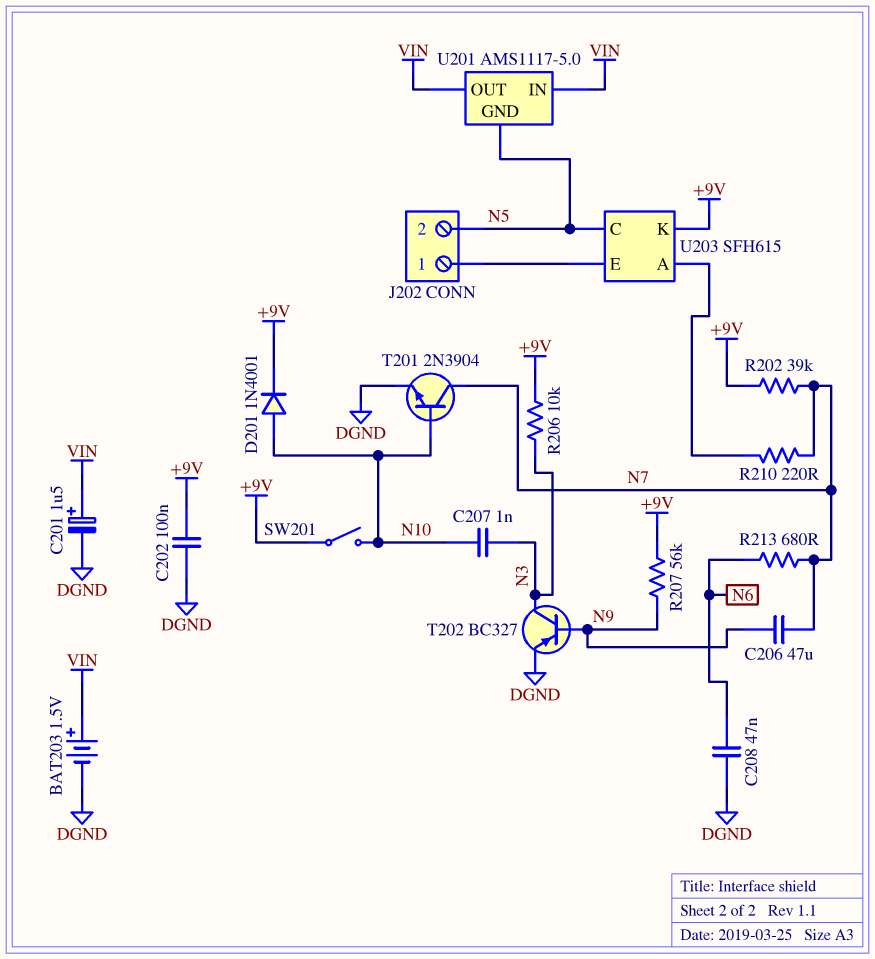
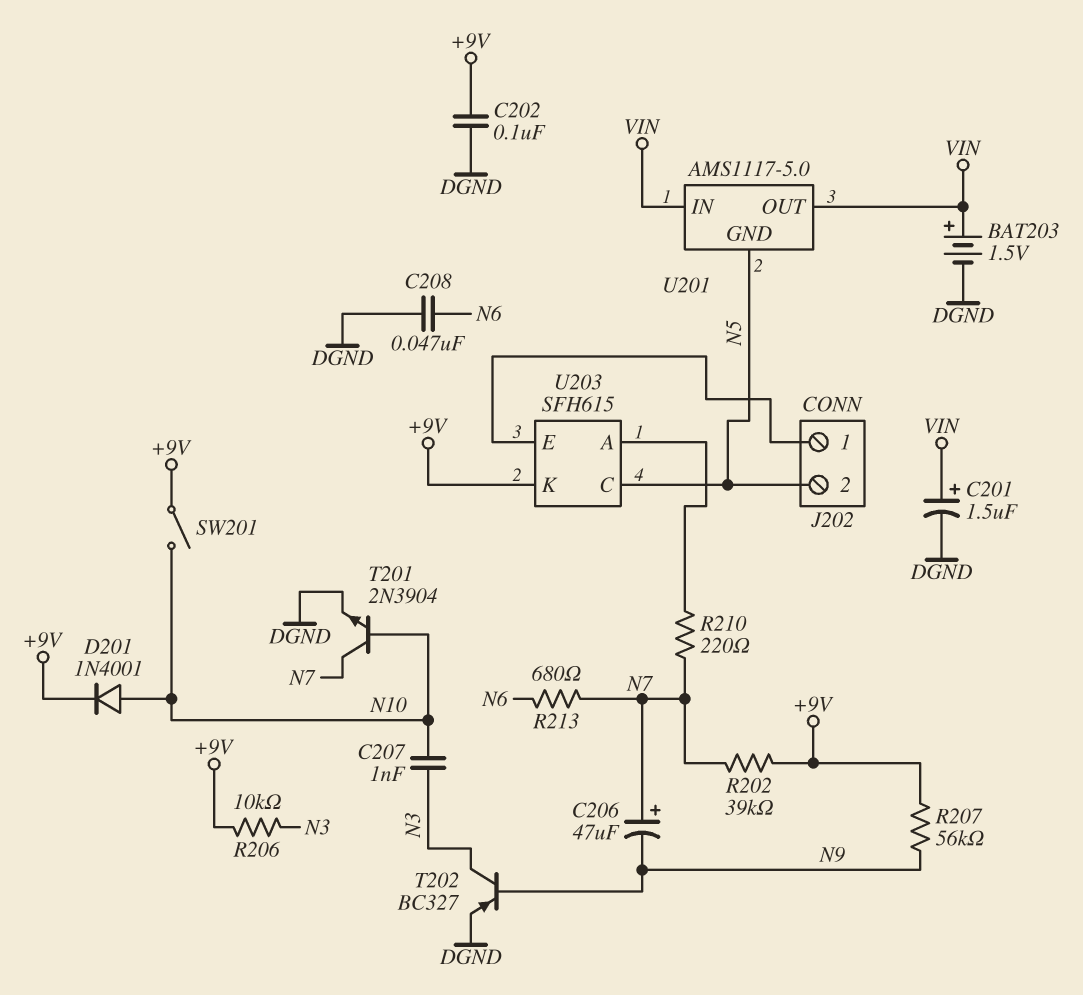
C206: 47uF (N7, N9) -> 47uF (plus N7, minus N9)

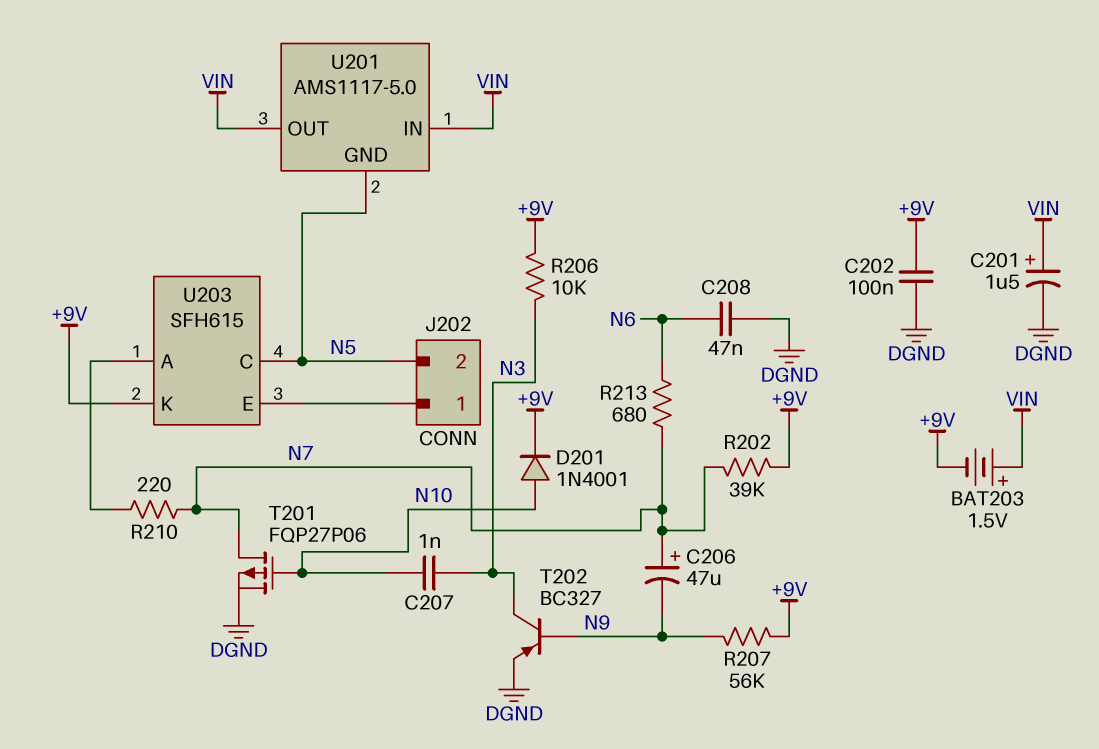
BAT203: 1.5V (plus VIN, minus DGND) -> 1.5V (plus VIN, minus +9V)
SW201: switch (+9V, N10) -> none
T201: NPN 2N3904 (B N10, C N7, E DGND) -> PMOS FQP27P06 (G N10, D N7, S DGND)

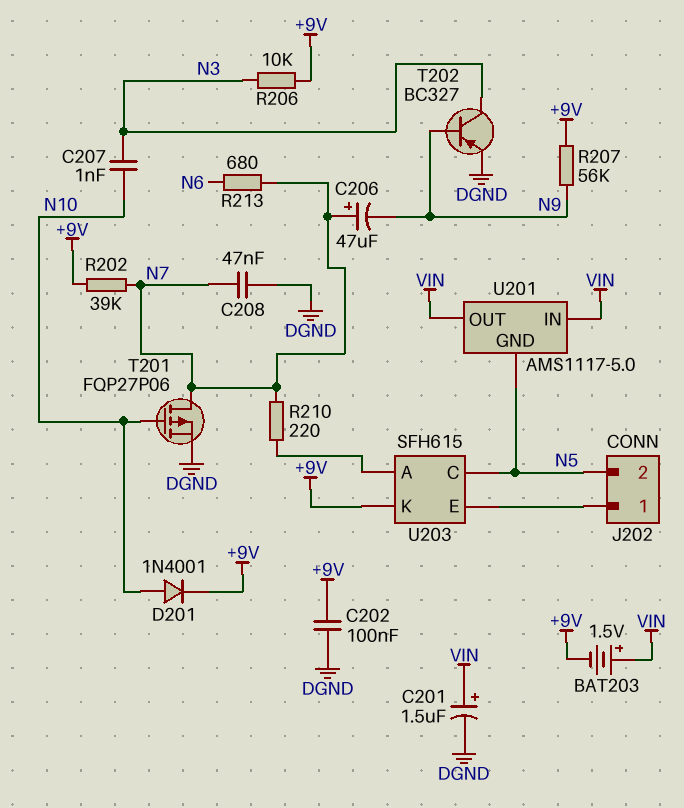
C208: 47nF (DGND, N6) -> 47nF (DGND, N7)

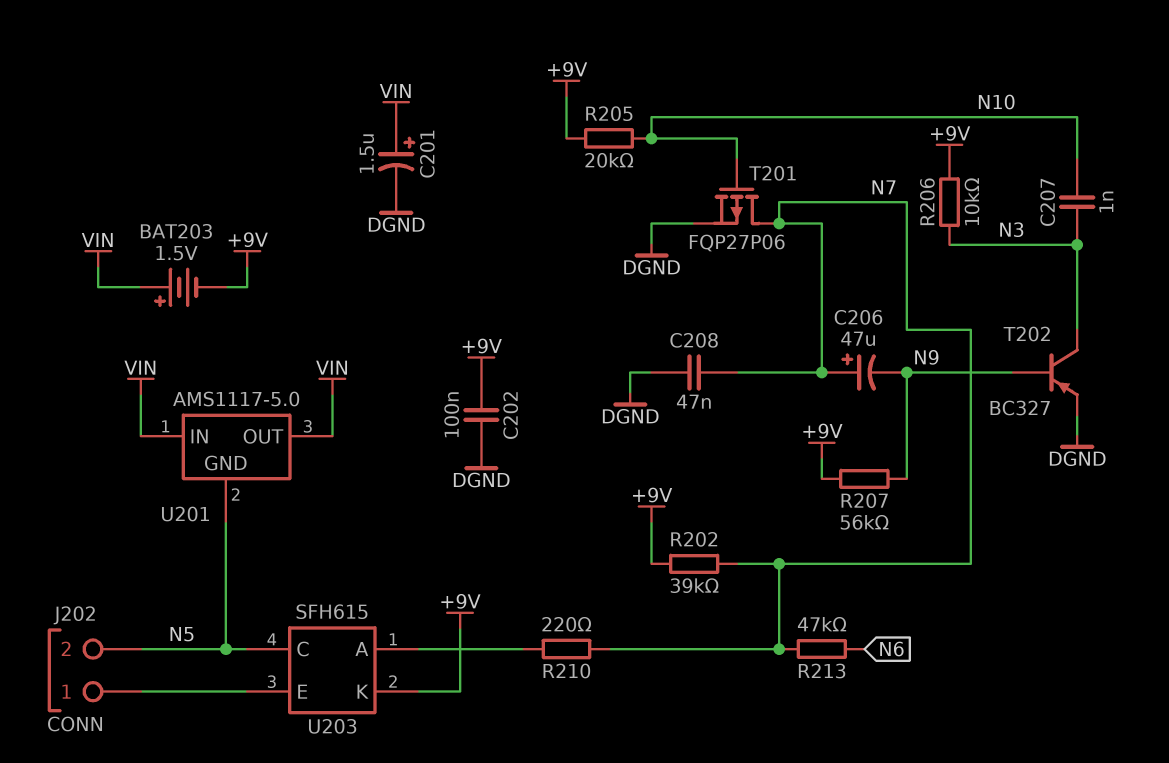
D201: diode 1N4001 (A N10, K +9V) -> none
R205: none -> 20k (+9V, N10)
R213: 680 (N6, N7) -> 47k (N6, N7)

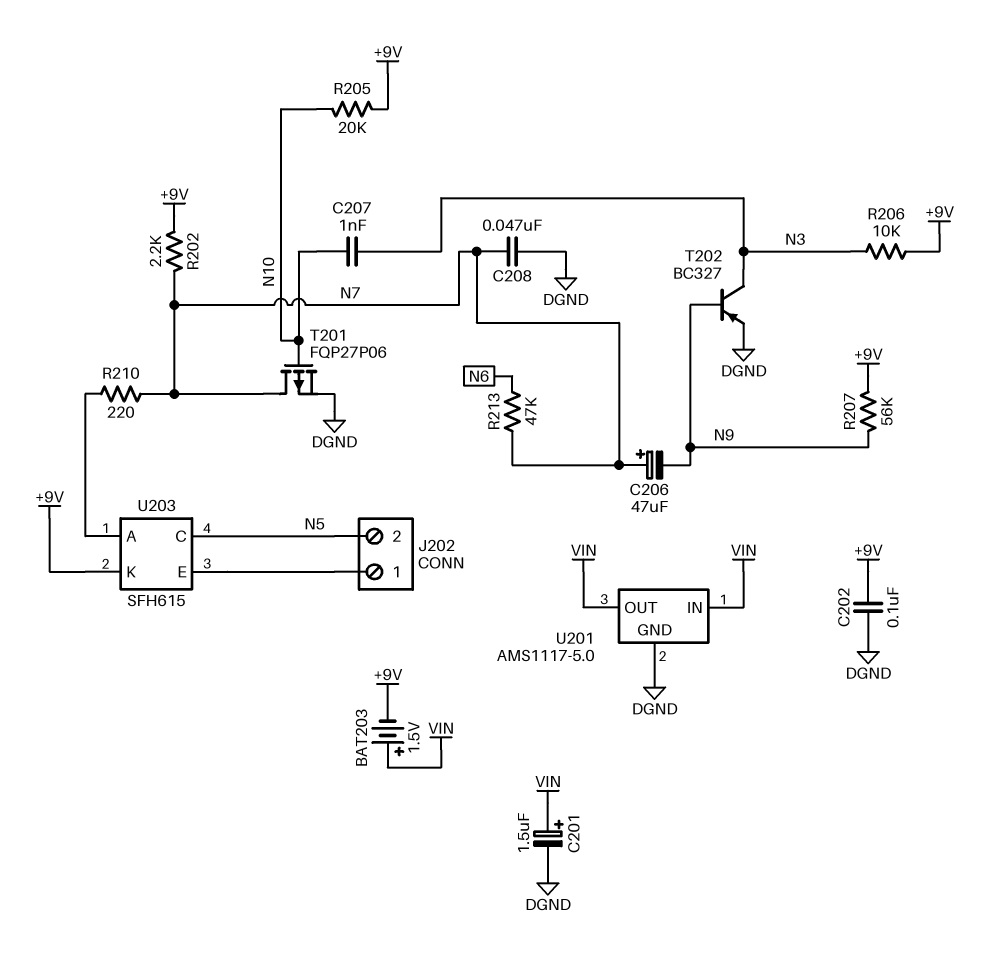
R202: 39k (+9V, N7) -> 2.2k (+9V, N7)
U201 pin GND: N5 -> DGND

